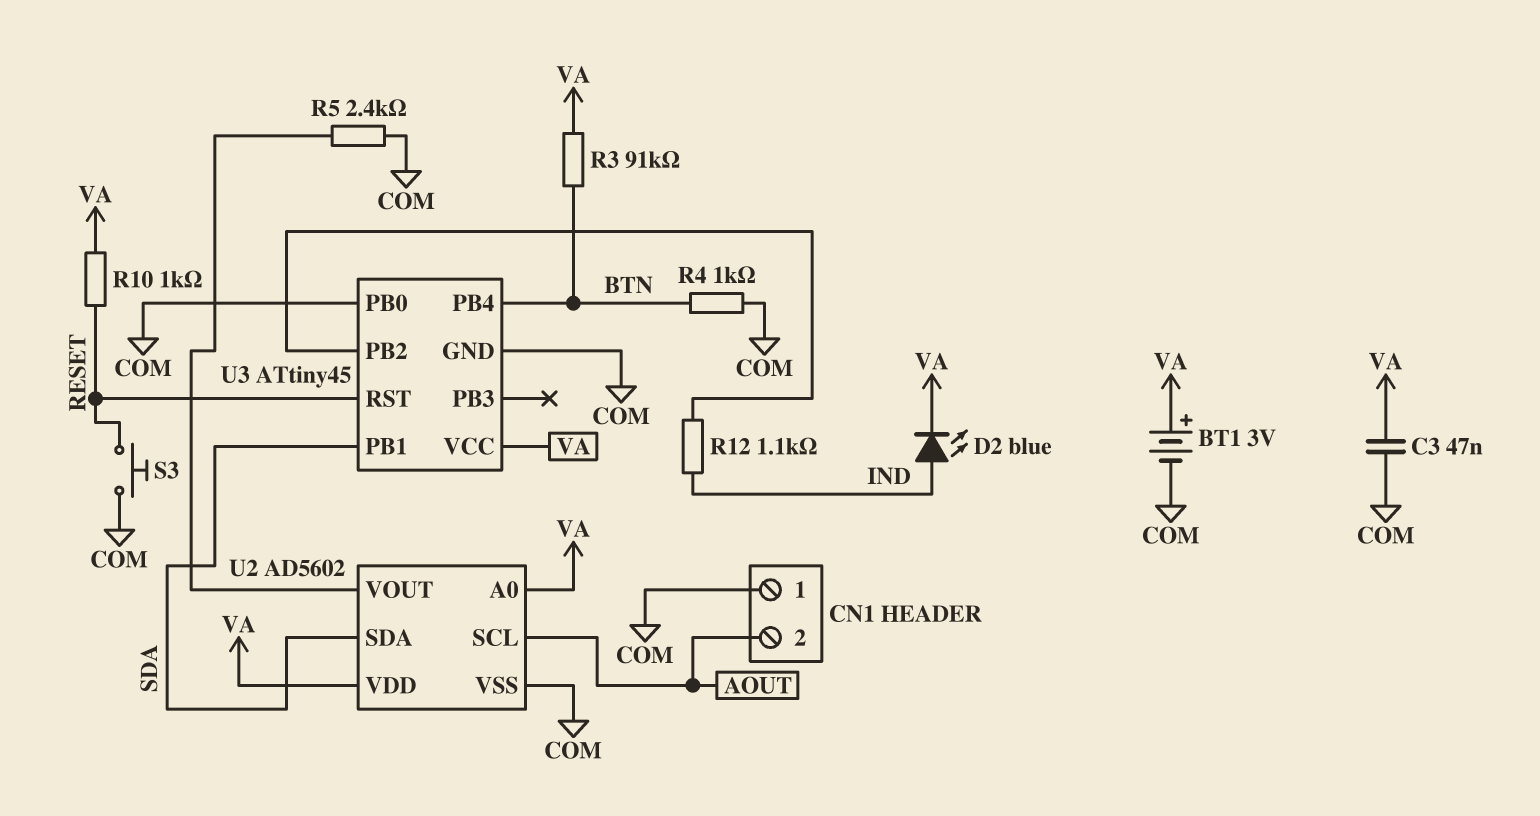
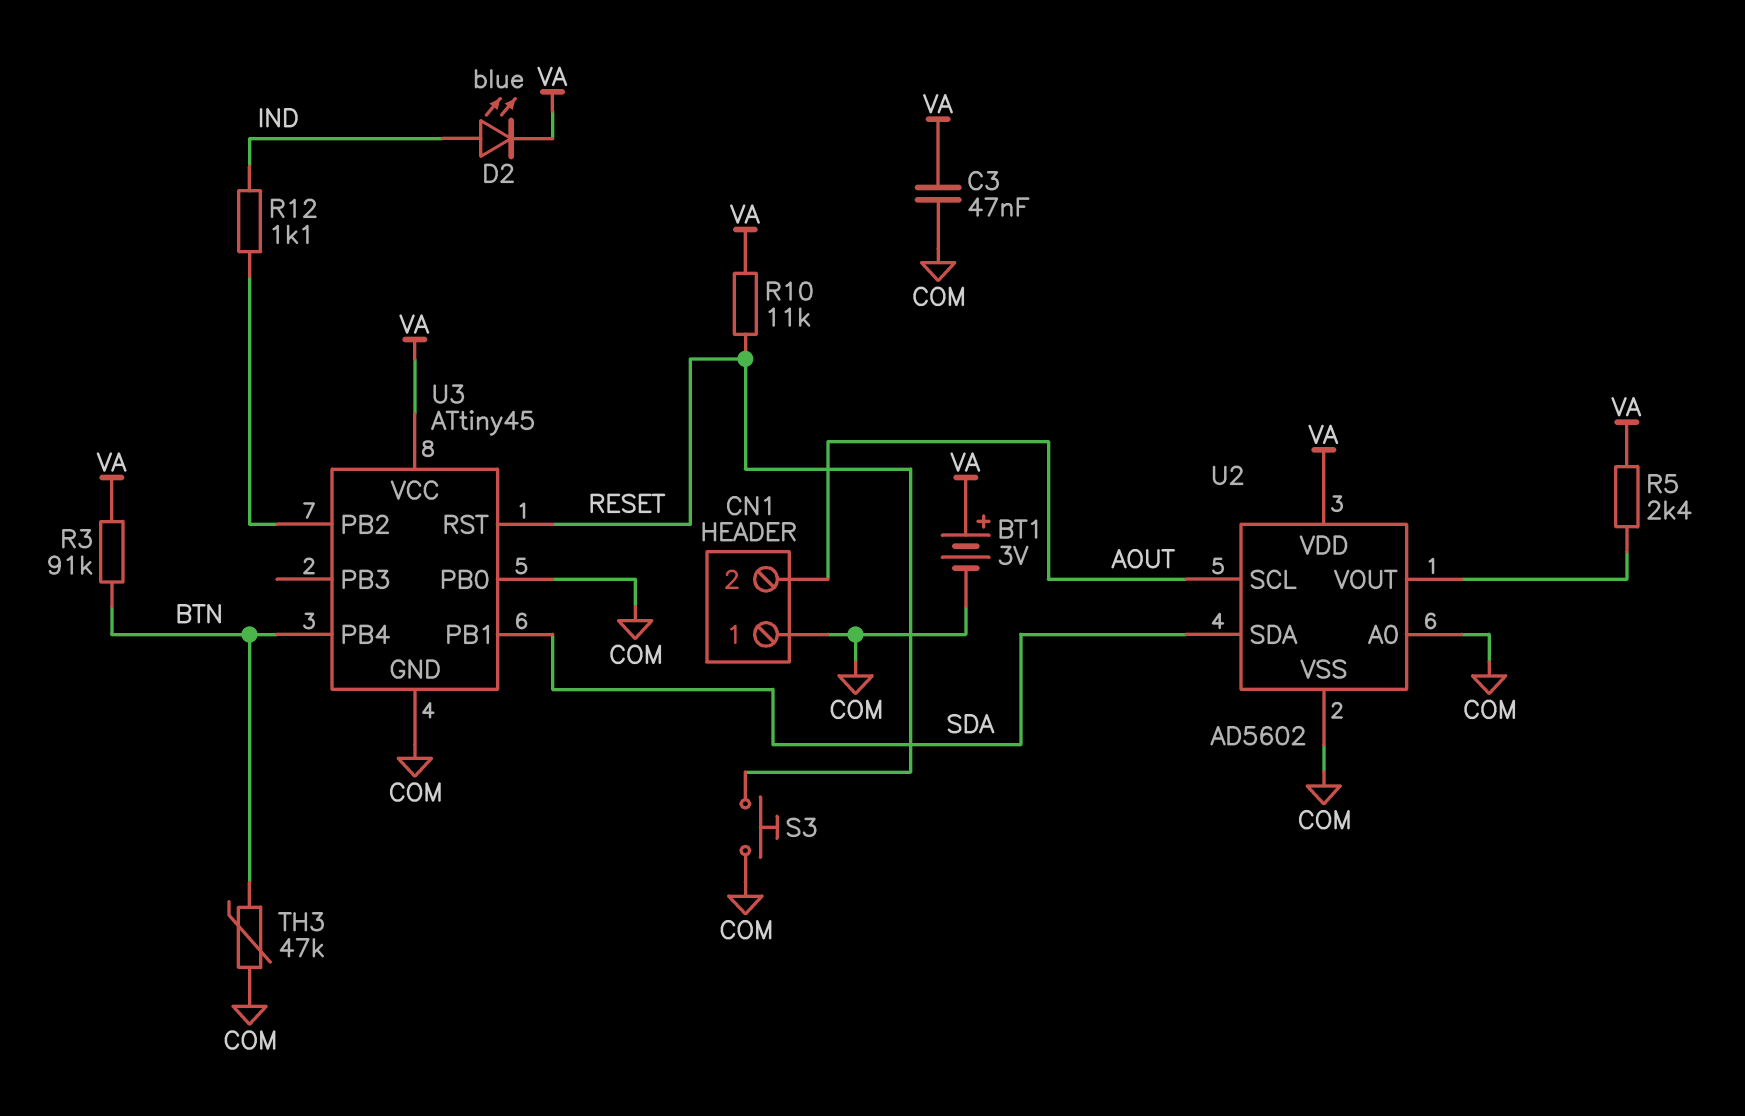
R4: 1k (BTN, COM) -> none
R5: 2.4k (COM, U2/VOUT) -> 2.4k (U2/VOUT, VA)
R10: 1k (RESET, VA) -> 11k (RESET, VA)
TH3: none -> 47k (BTN, COM)
U2 pin A0: VA -> COM

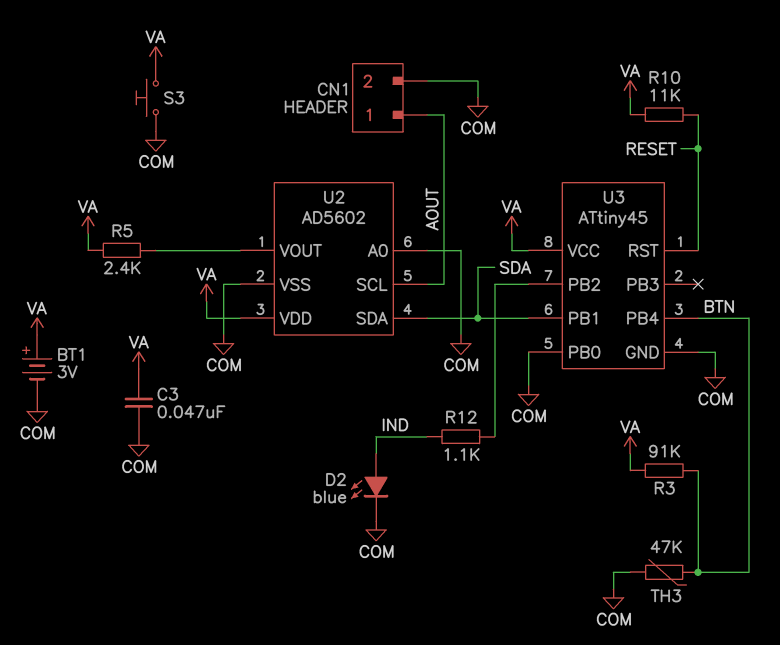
CN1 pin 1: COM -> AOUT
CN1 pin 2: AOUT -> COM
D2: LED blue (A IND, K VA) -> LED blue (A IND, K COM)
S3: button (COM, RESET) -> button (COM, VA)

